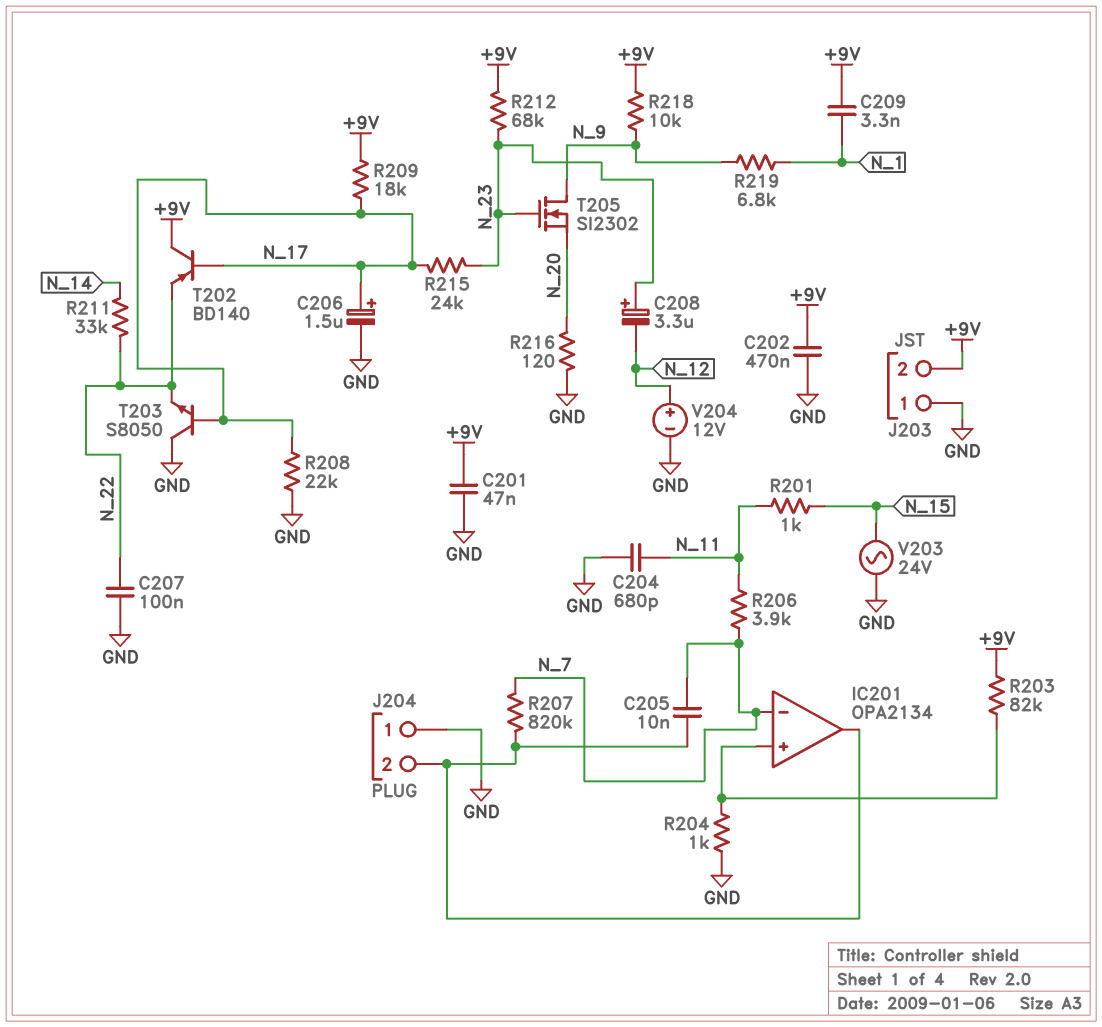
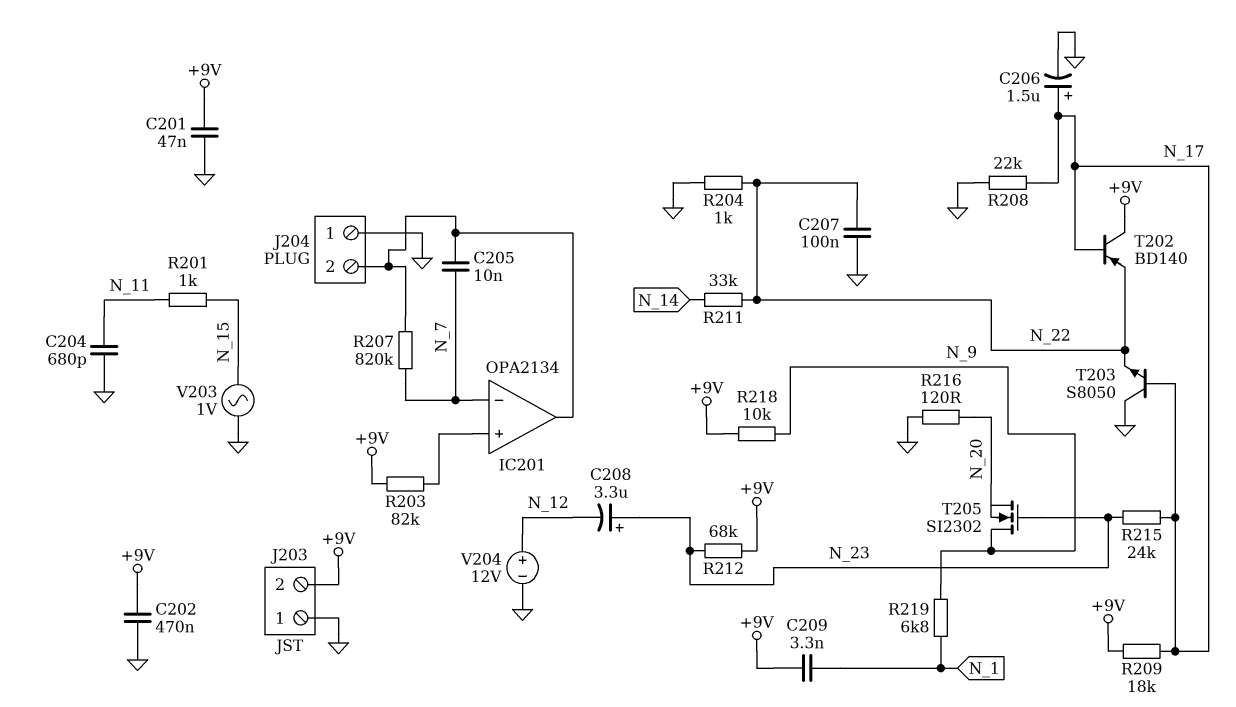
R204: 1k (GND, IC201/in+) -> 1k (GND, N_22)
R206: 3.9k (N_7, N_11) -> none
V203: AC 24V (GND, N_15) -> AC 1V (GND, N_15)

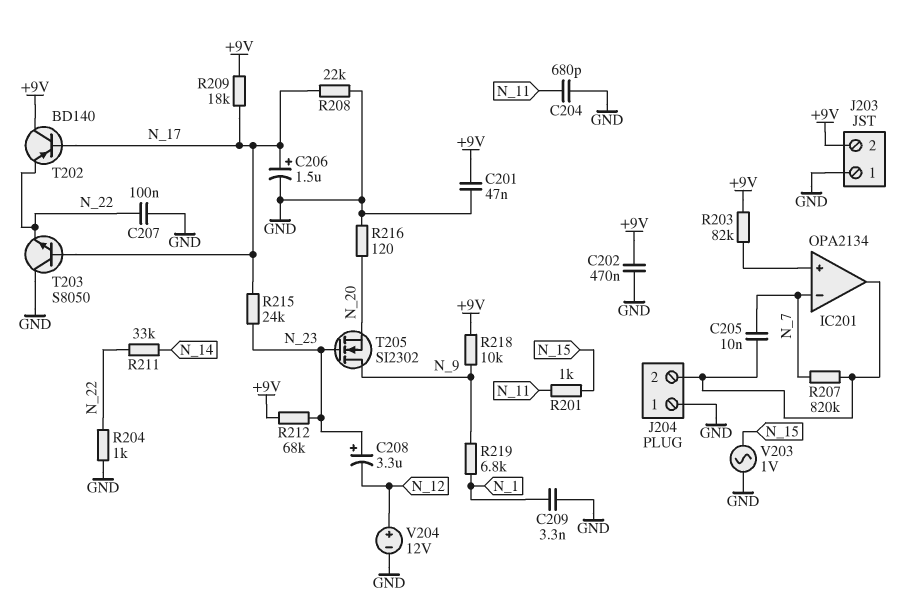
C209: 3.3nF (+9V, N_1) -> 3.3nF (GND, N_1)

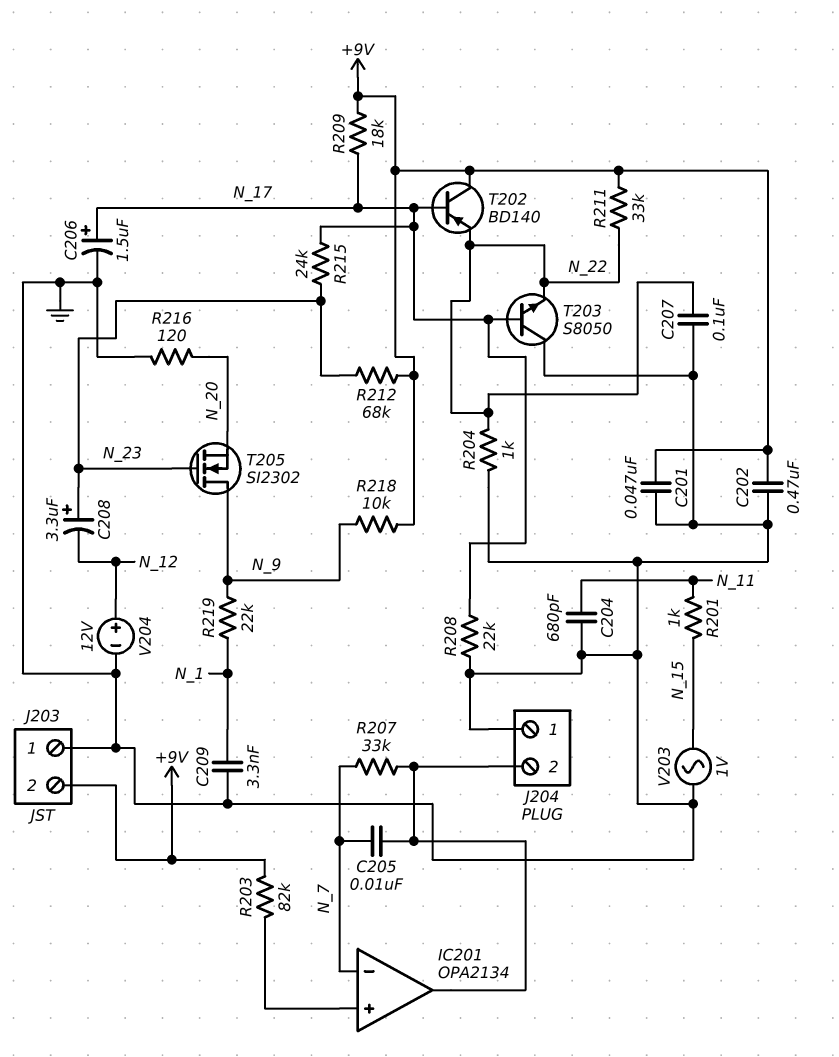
R207: 820k (IC201/out, N_7) -> 33k (IC201/out, N_7)
R211: 33k (N_14, N_22) -> 33k (+9V, N_22)
R219: 6.8k (N_1, N_9) -> 22k (N_1, N_9)

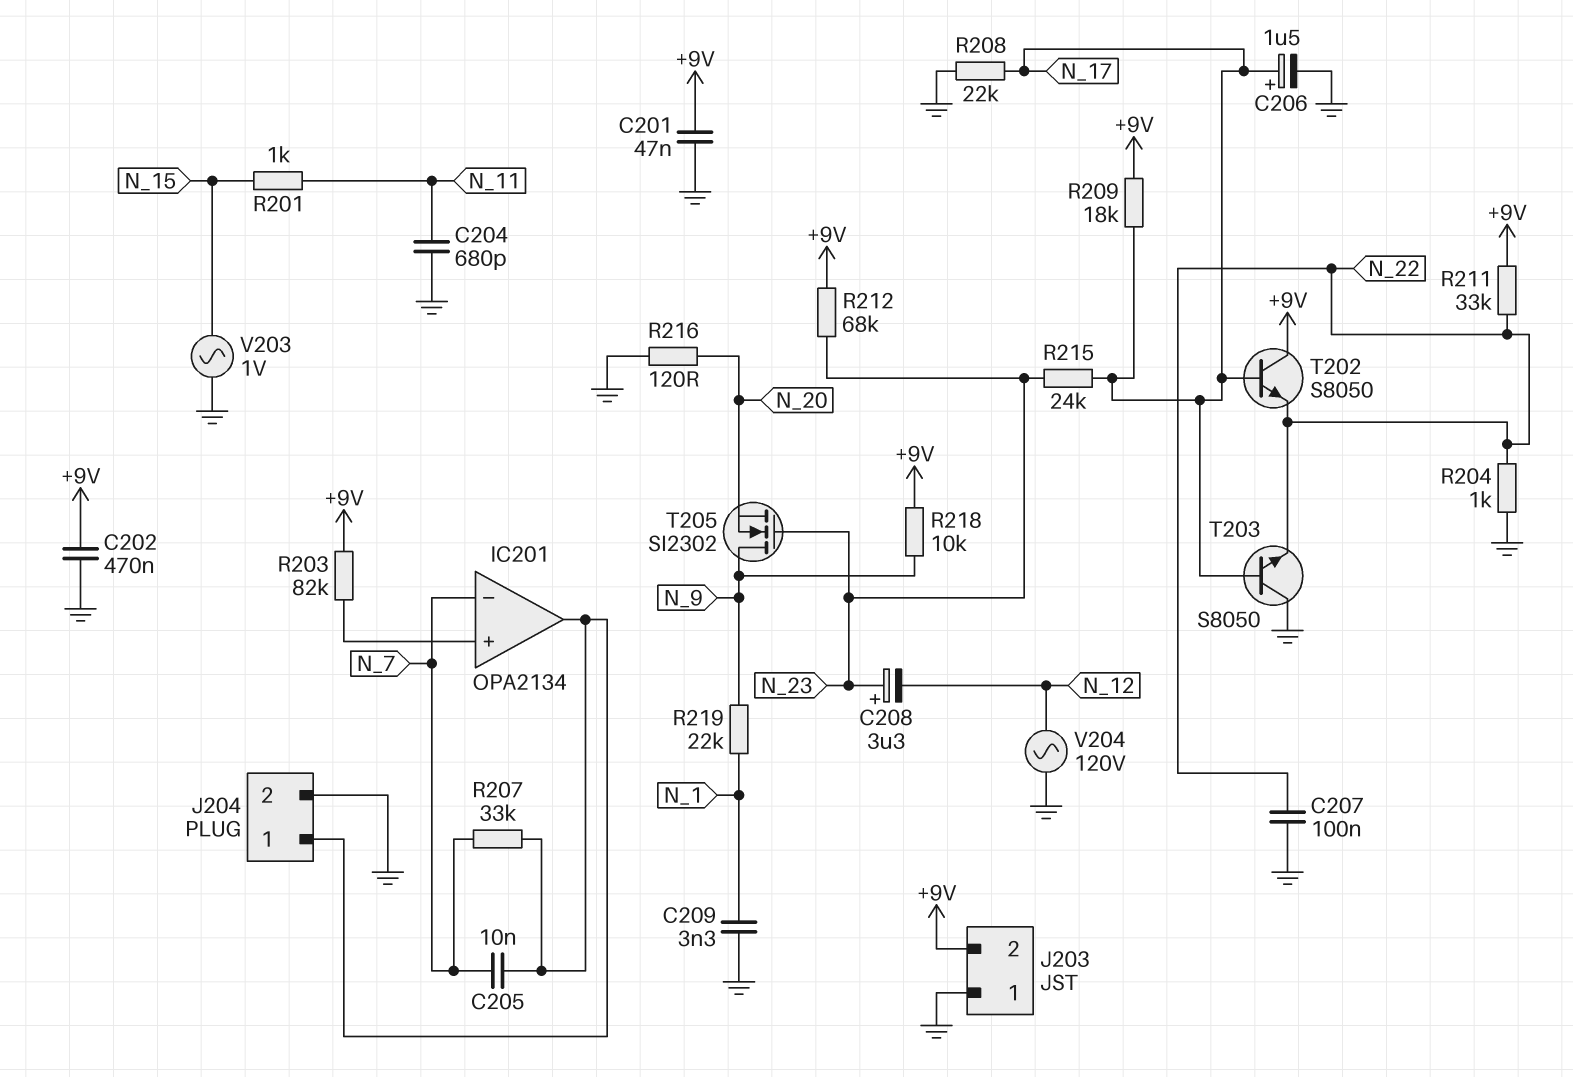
J204 pin 1: GND -> IC201/out
J204 pin 2: IC201/out -> GND
T202: PNP BD140 (B N_17, C +9V, E N_22) -> NPN S8050 (B N_17, C +9V, E N_22)
V204: 12V (plus N_12, minus GND) -> AC 120V (GND, N_12)

